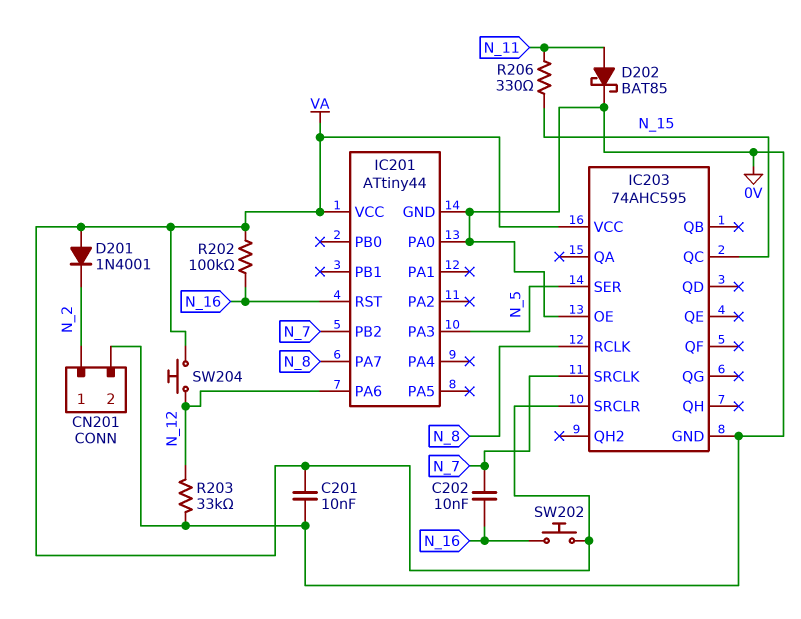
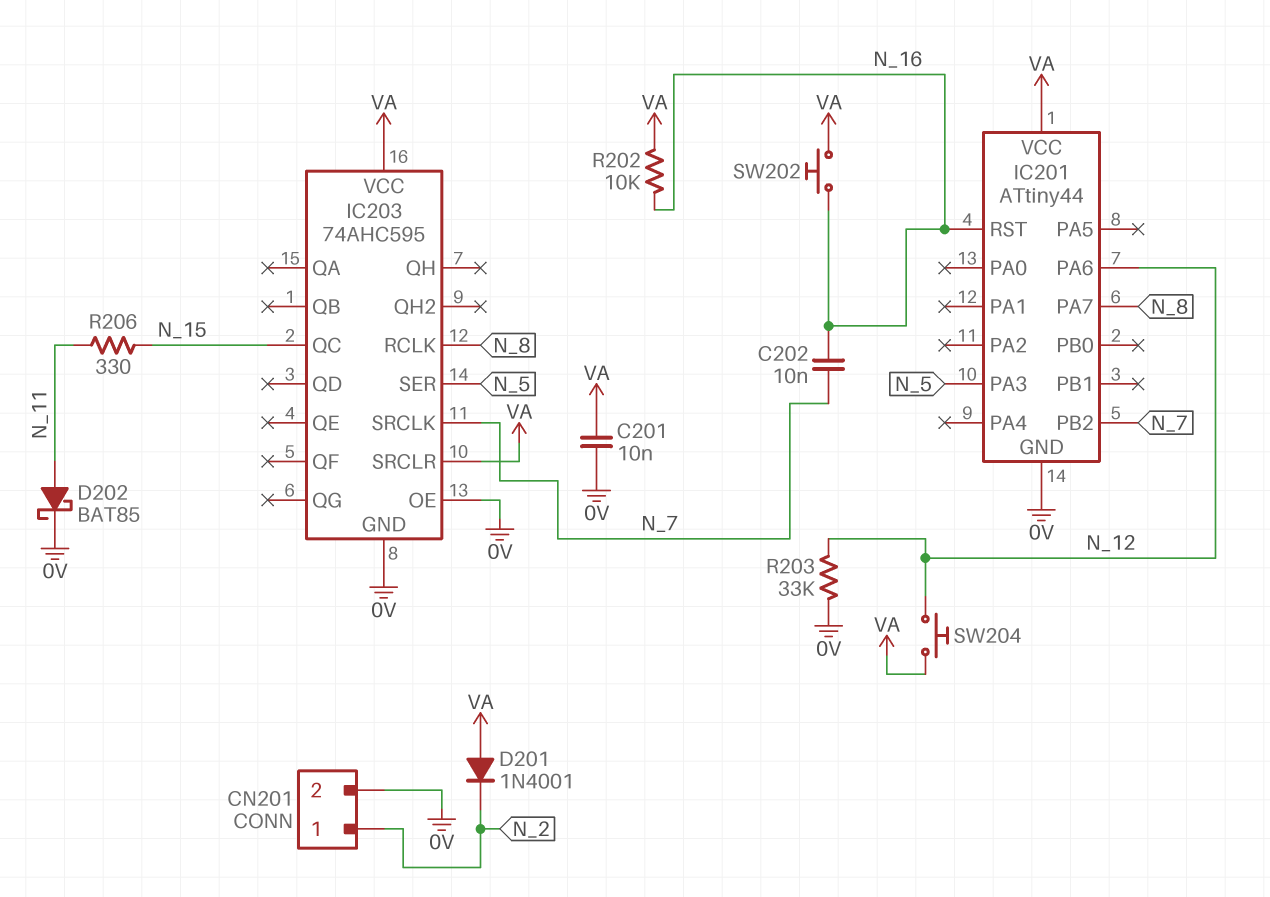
IC201 pin PA0: 0V -> none
R202: 100k (N_16, VA) -> 10k (N_16, VA)

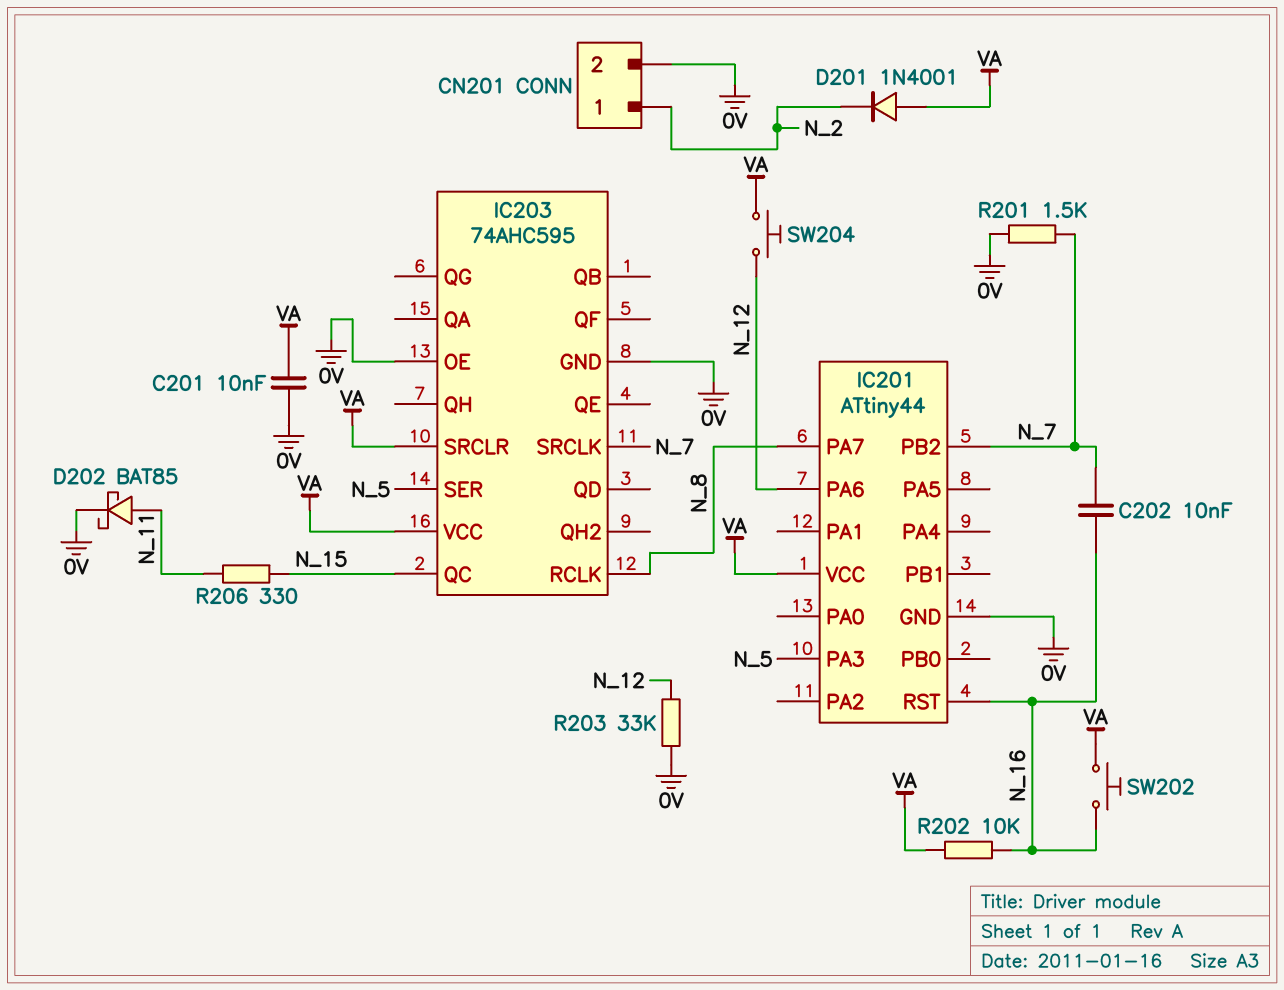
R201: none -> 1.5k (0V, N_7)

